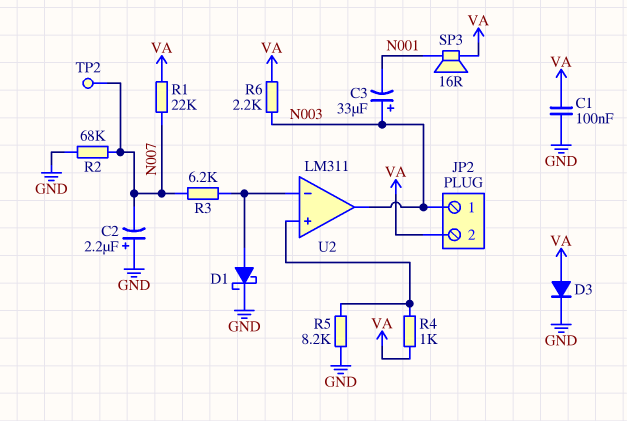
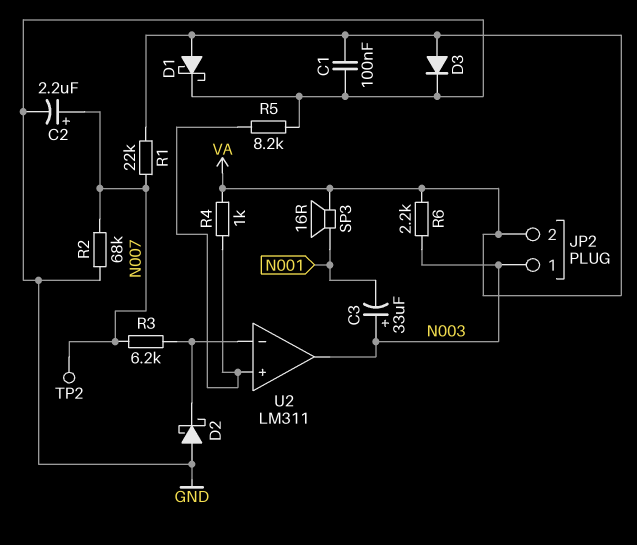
C2: 2.2uF (plus GND, minus N007) -> 2.2uF (plus N007, minus GND)
D1: schottky (A U2/in-, K GND) -> schottky (A VA, K GND)
D2: none -> schottky (A GND, K U2/in-)

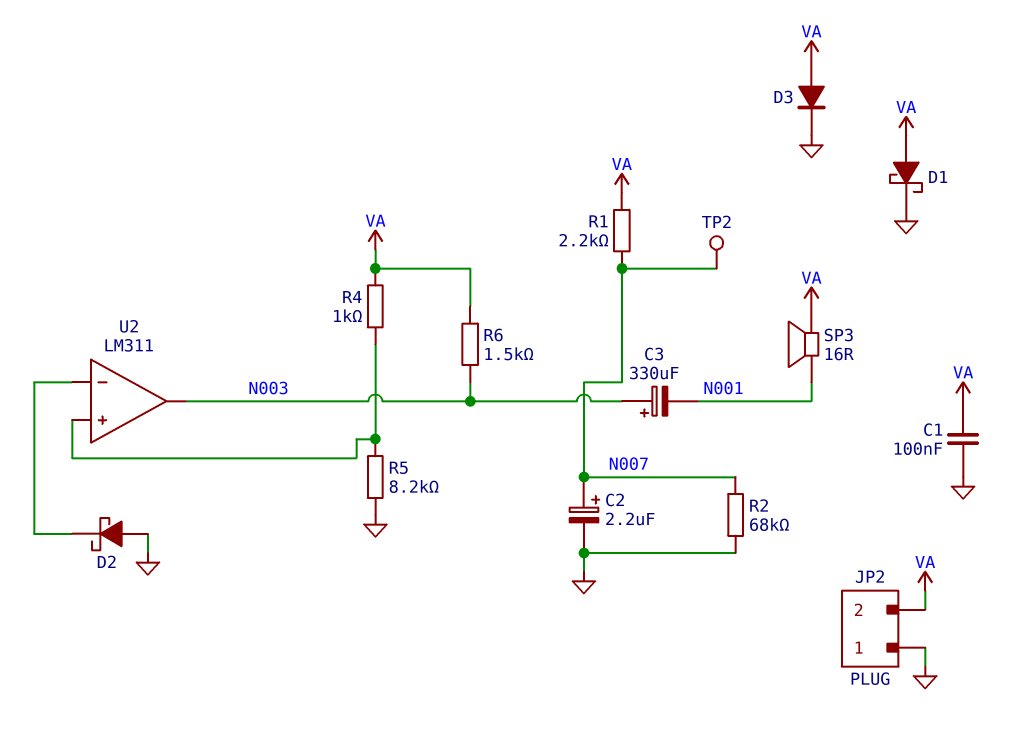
C3: 33uF (plus N003, minus N001) -> 330uF (plus N003, minus N001)
JP2 pin 1: N003 -> GND
R1: 22k (N007, VA) -> 2.2k (N007, VA)
R3: 6.2k (N007, U2/in-) -> none
R6: 2.2k (N003, VA) -> 1.5k (N003, VA)

